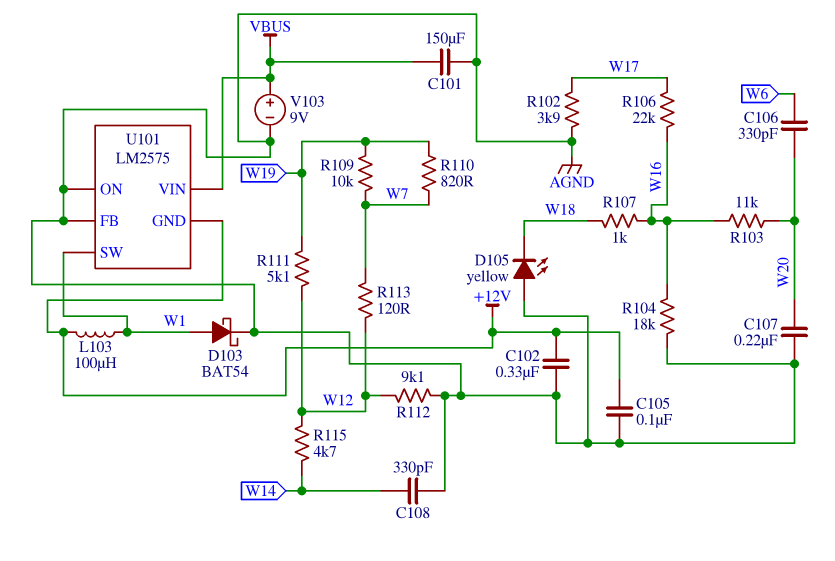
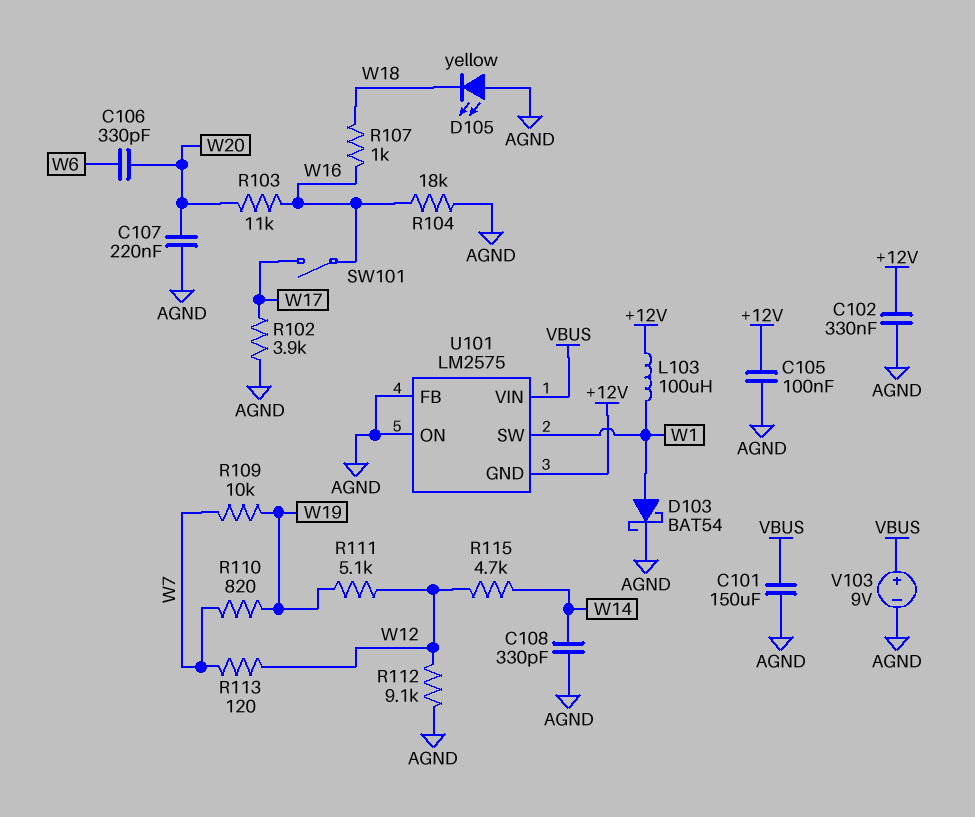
R106: 22k (W16, W17) -> none
SW101: none -> switch (W16, W17)

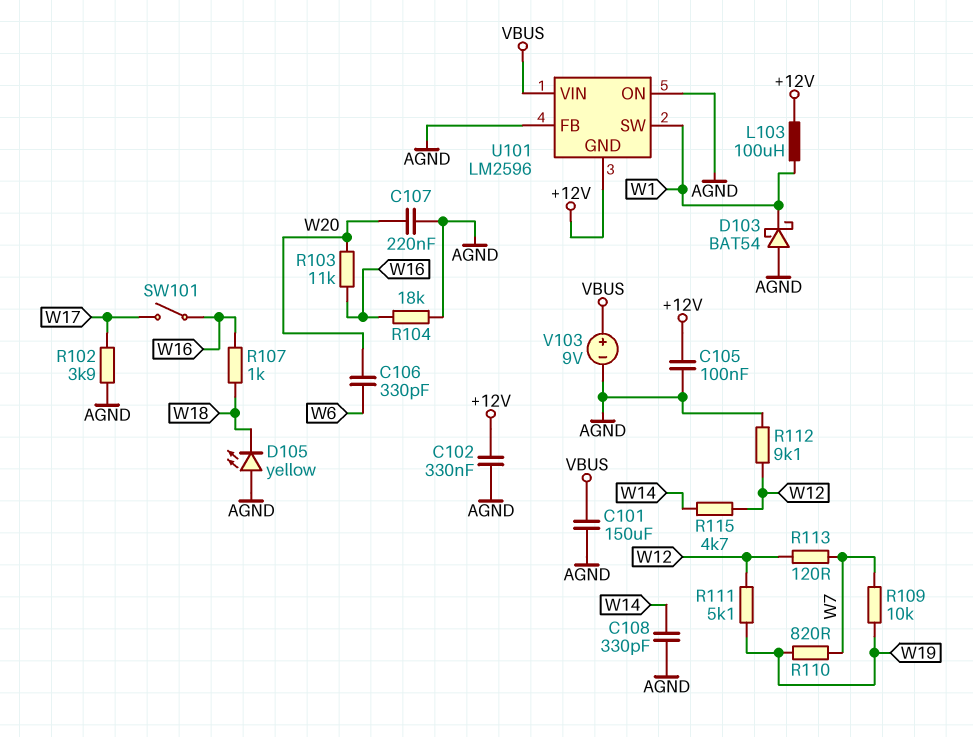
D103: schottky BAT54 (A W1, K AGND) -> schottky BAT54 (A AGND, K W1)
U101: LM2575 -> LM2596

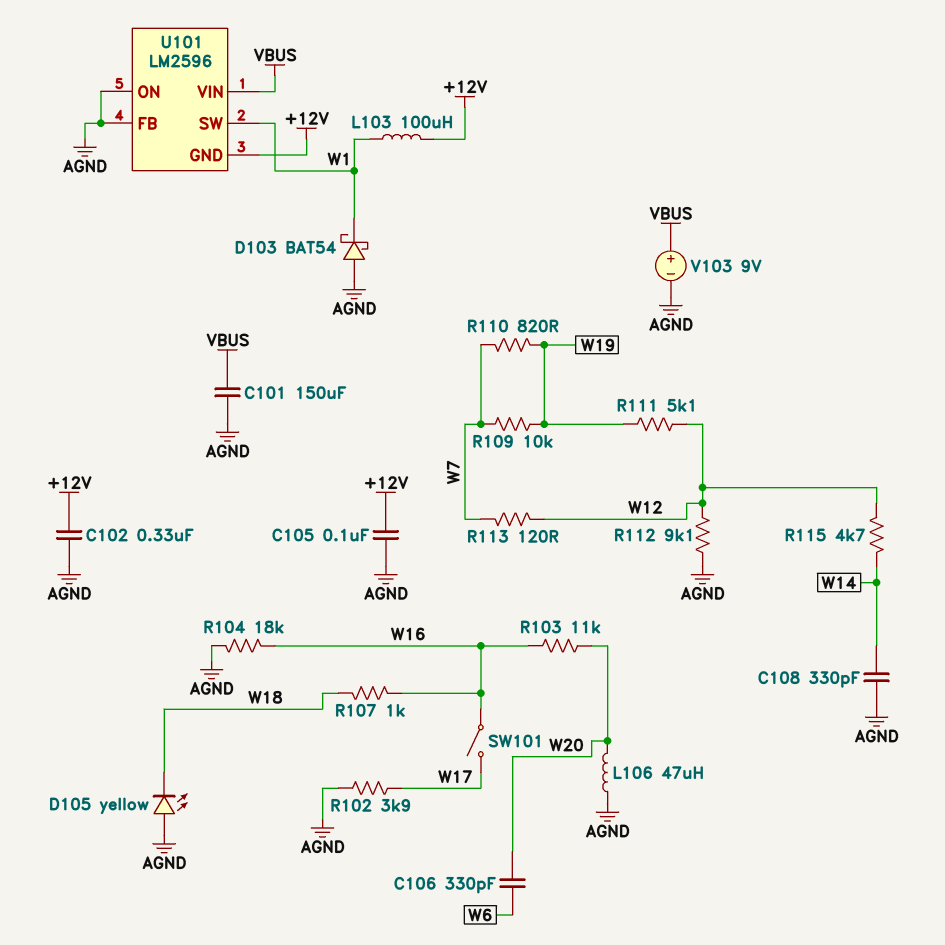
C107: 220nF (AGND, W20) -> none
L106: none -> 47uH (AGND, W20)

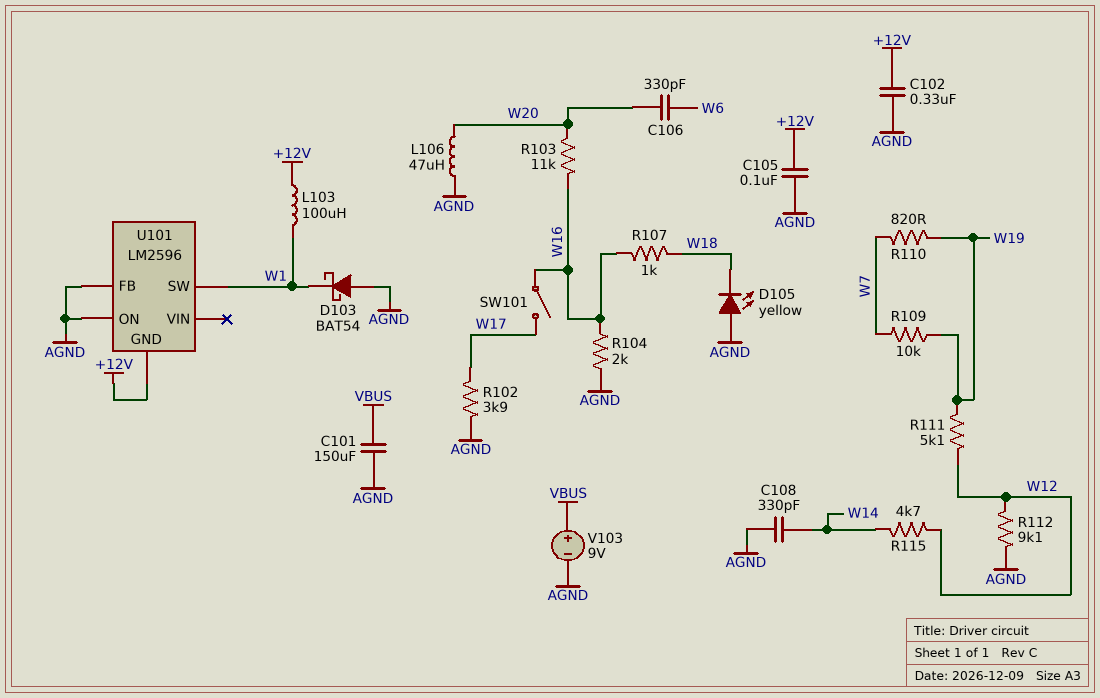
R104: 18k (AGND, W16) -> 2k (AGND, W16)
R113: 120 (W7, W12) -> none
U101 pin VIN: VBUS -> none

